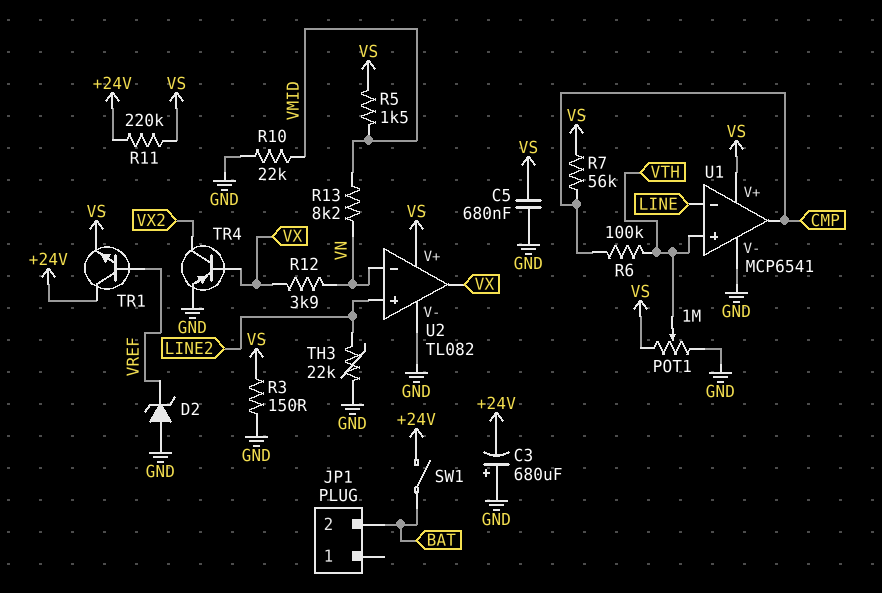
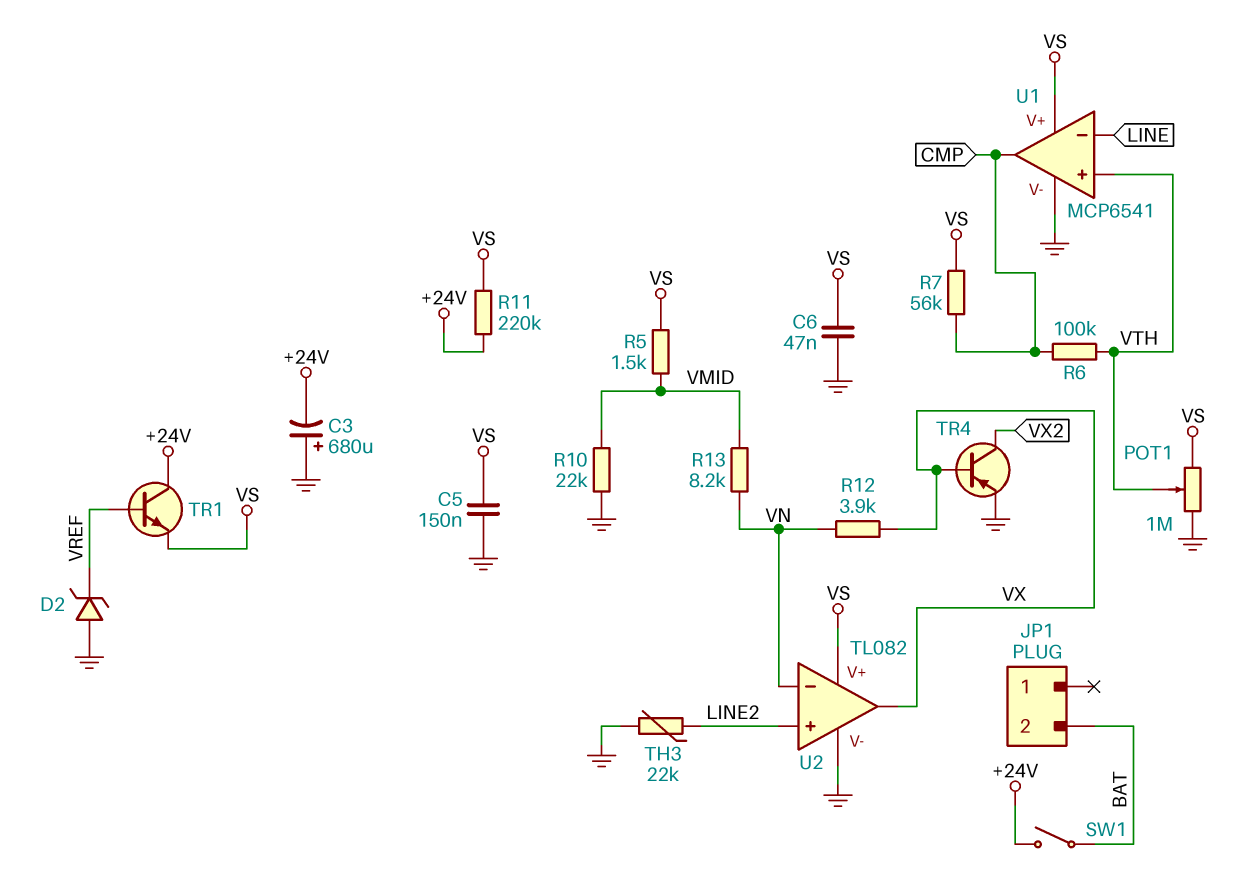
C5: 680nF (GND, VS) -> 150nF (GND, VS)
C6: none -> 47nF (GND, VS)
R3: 150 (GND, VS) -> none

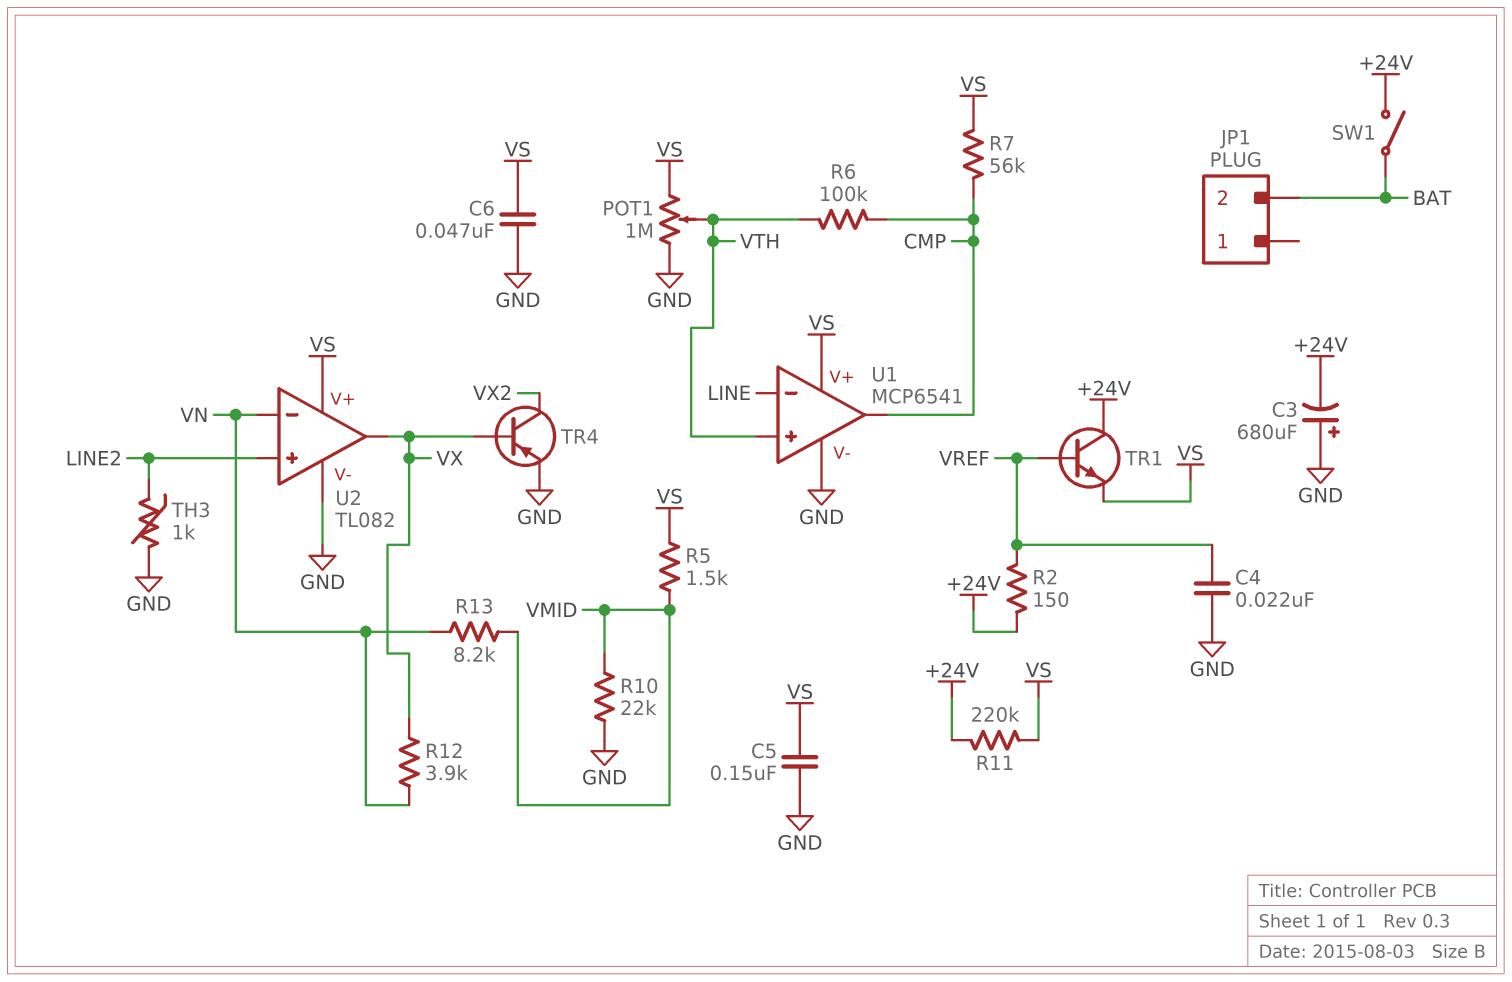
C4: none -> 22nF (GND, VREF)
D2: zener (A GND, K VREF) -> none
R2: none -> 150 (+24V, VREF)
TH3: 22k (GND, LINE2) -> 1k (GND, LINE2)

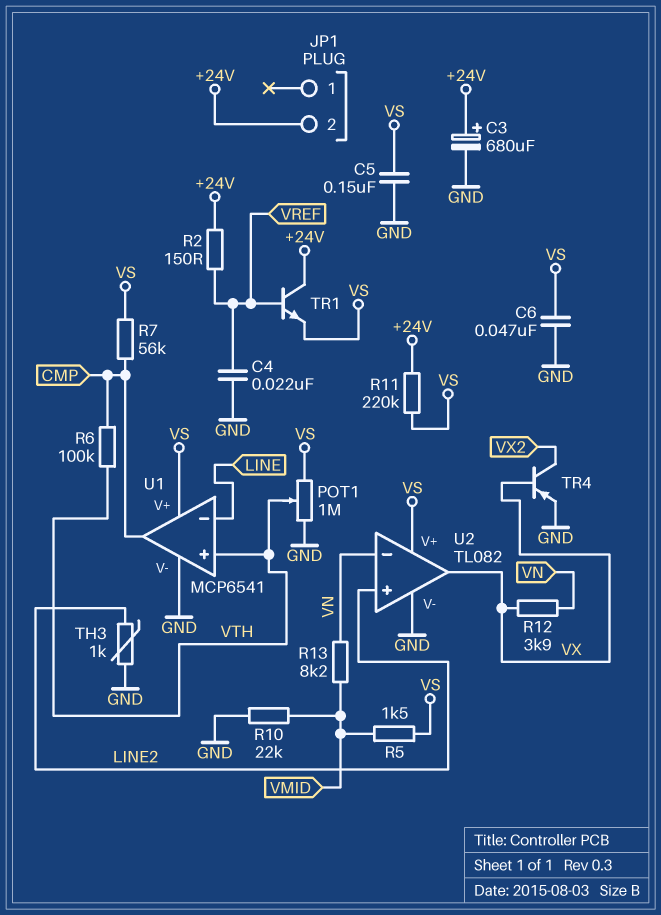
C3: 680uF (plus GND, minus +24V) -> 680uF (plus +24V, minus GND)
JP1 pin 2: BAT -> +24V
SW1: switch (+24V, BAT) -> none

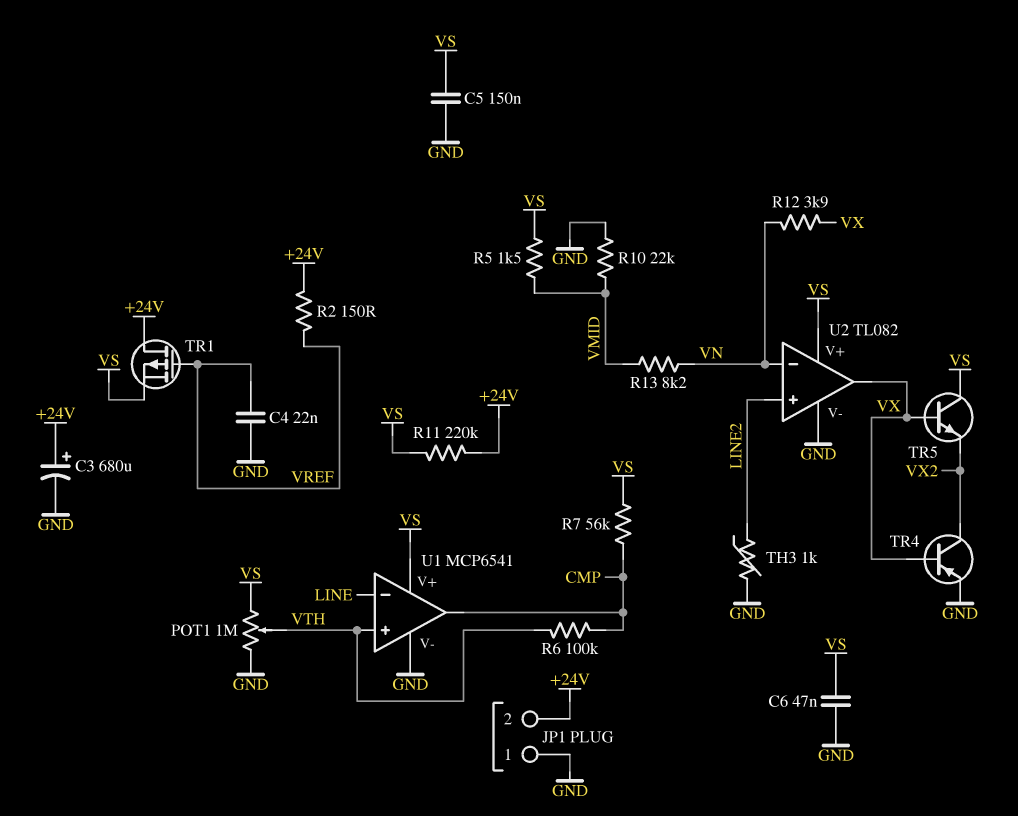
JP1 pin 1: none -> GND
TR1: NPN (B VREF, C +24V, E VS) -> PMOS (G VREF, D +24V, S VS)
TR5: none -> NPN (B VX, C VS, E VX2)

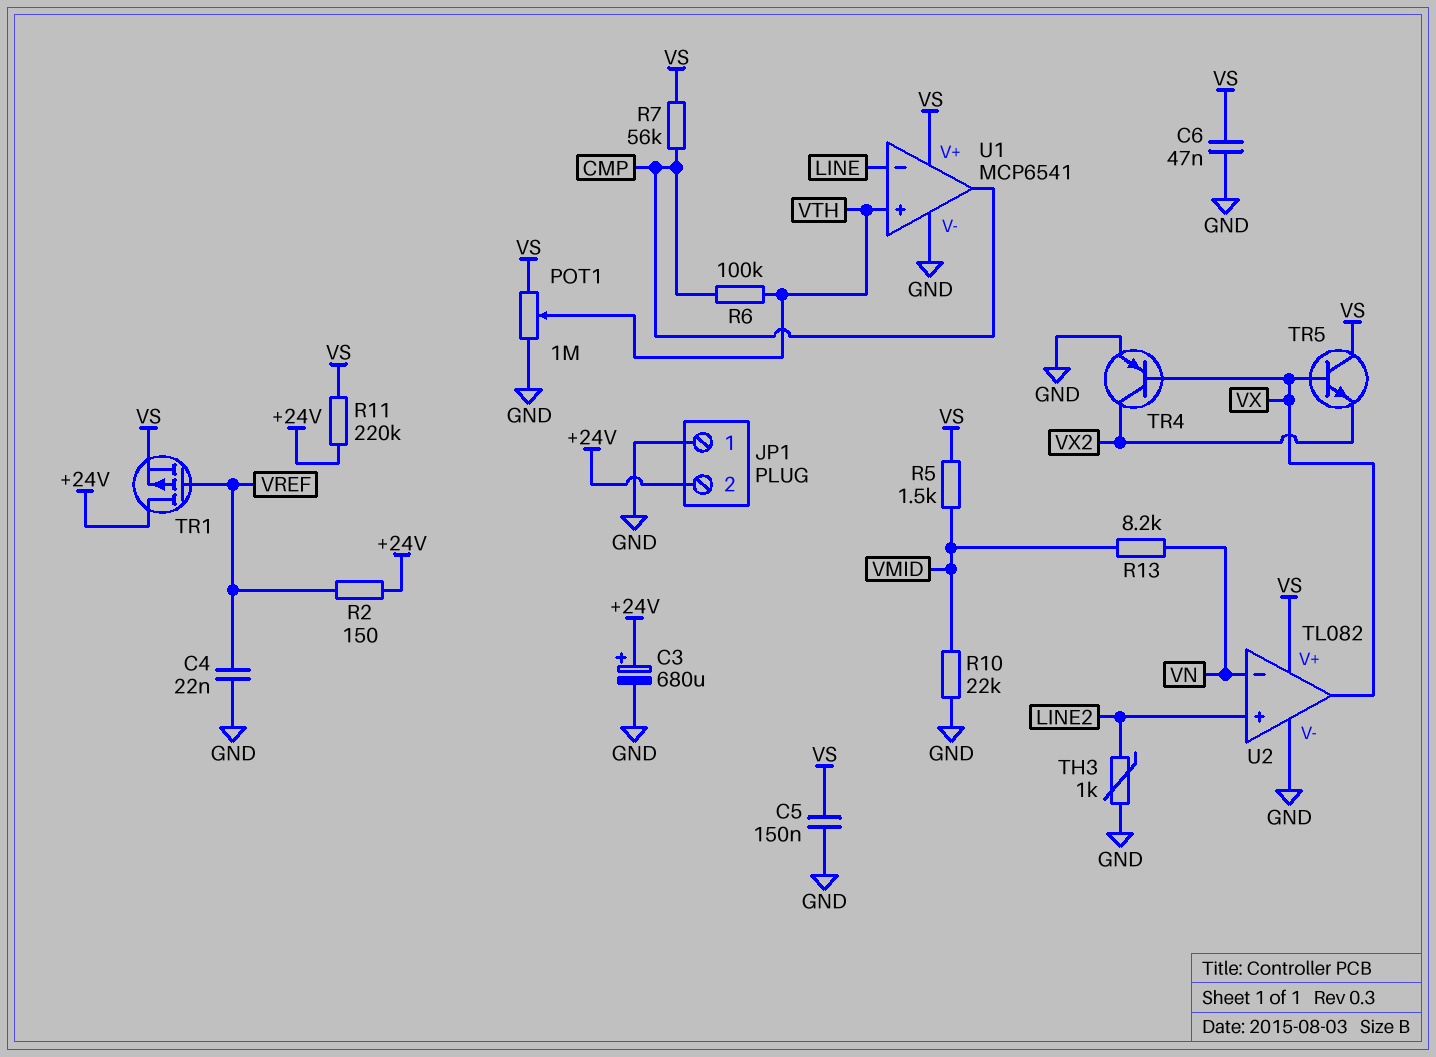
R12: 3.9k (VN, VX) -> none

